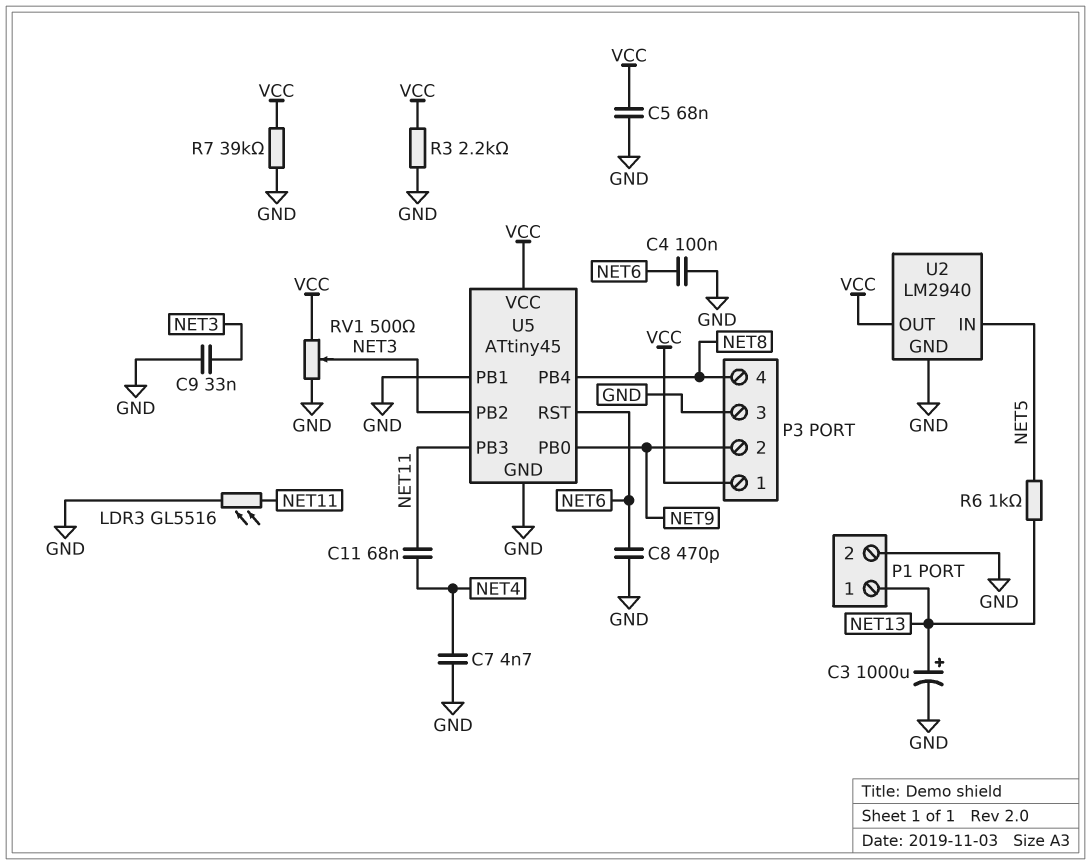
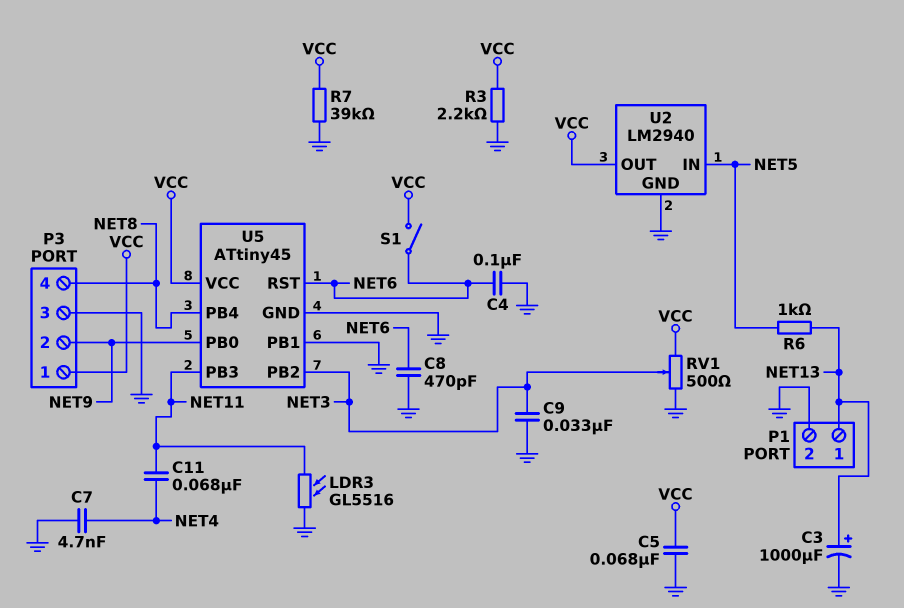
S1: none -> switch (NET6, VCC)

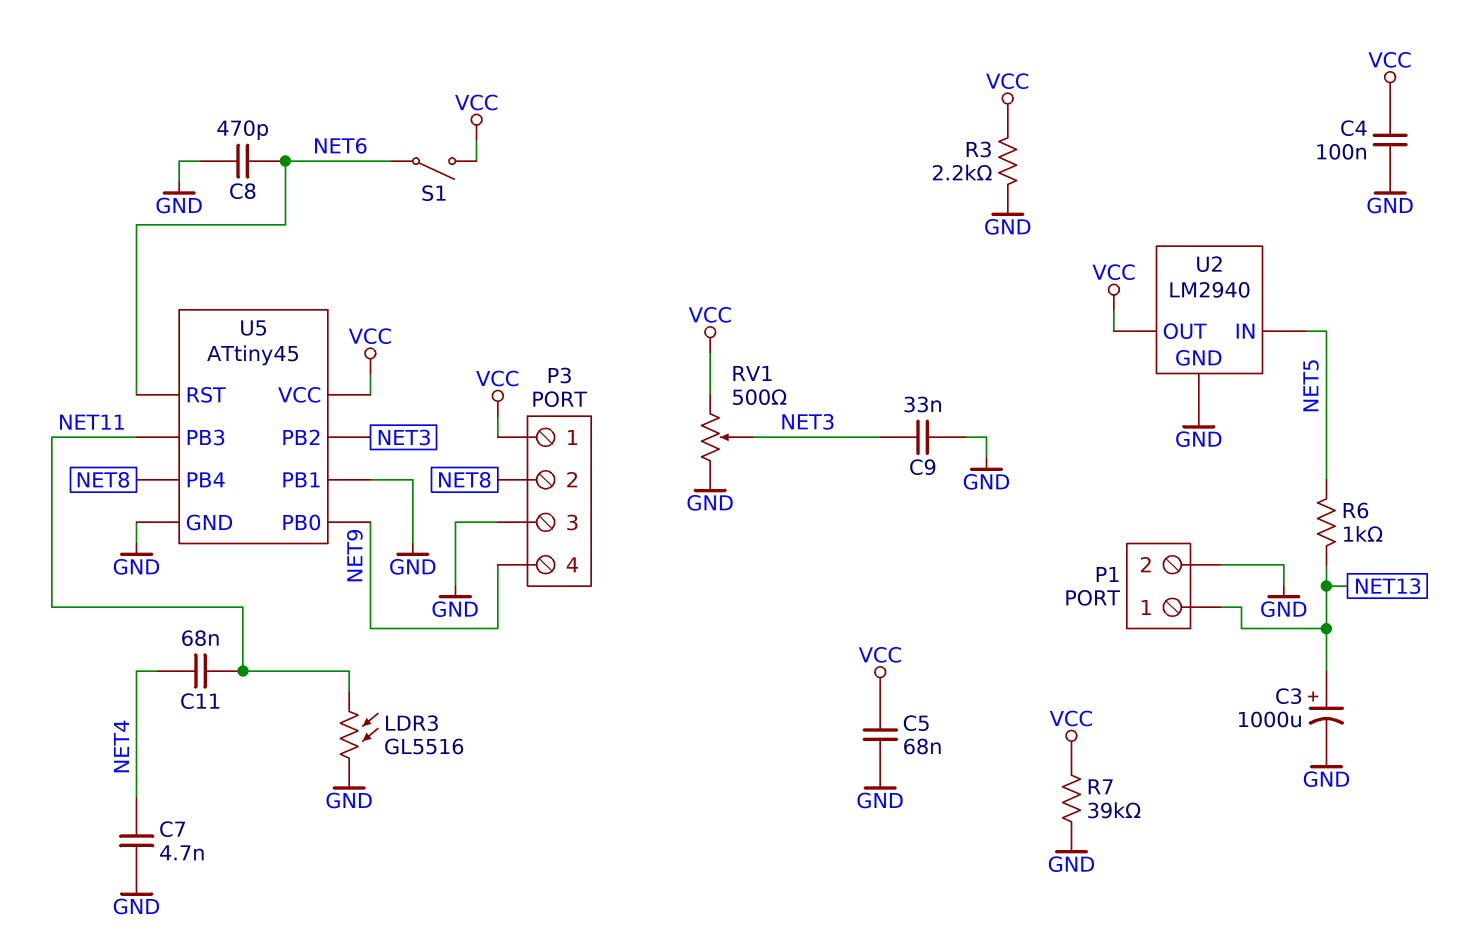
C4: 100nF (GND, NET6) -> 100nF (GND, VCC)
P3 pin 2: NET9 -> NET8
P3 pin 4: NET8 -> NET9

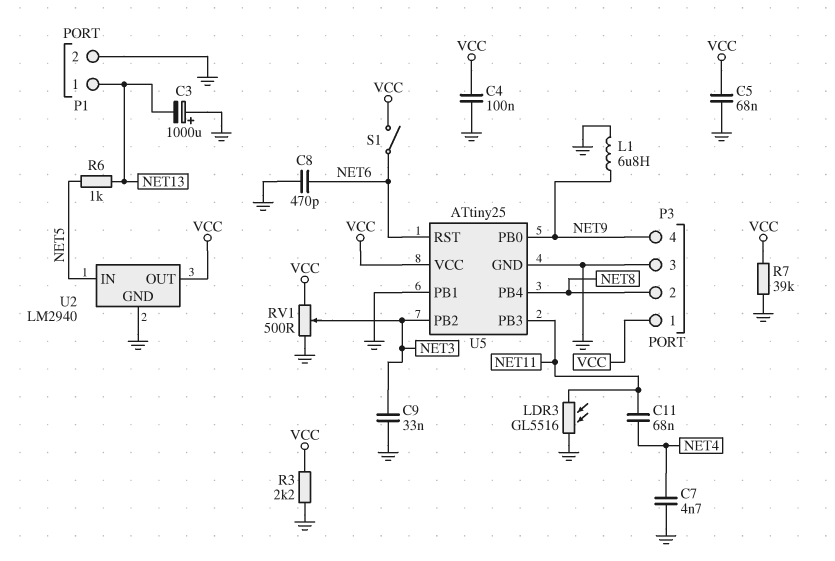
C3: 1000uF (plus NET13, minus GND) -> 1000uF (plus GND, minus NET13)
L1: none -> 6.8uH (GND, NET9)
U5: ATtiny45 -> ATtiny25

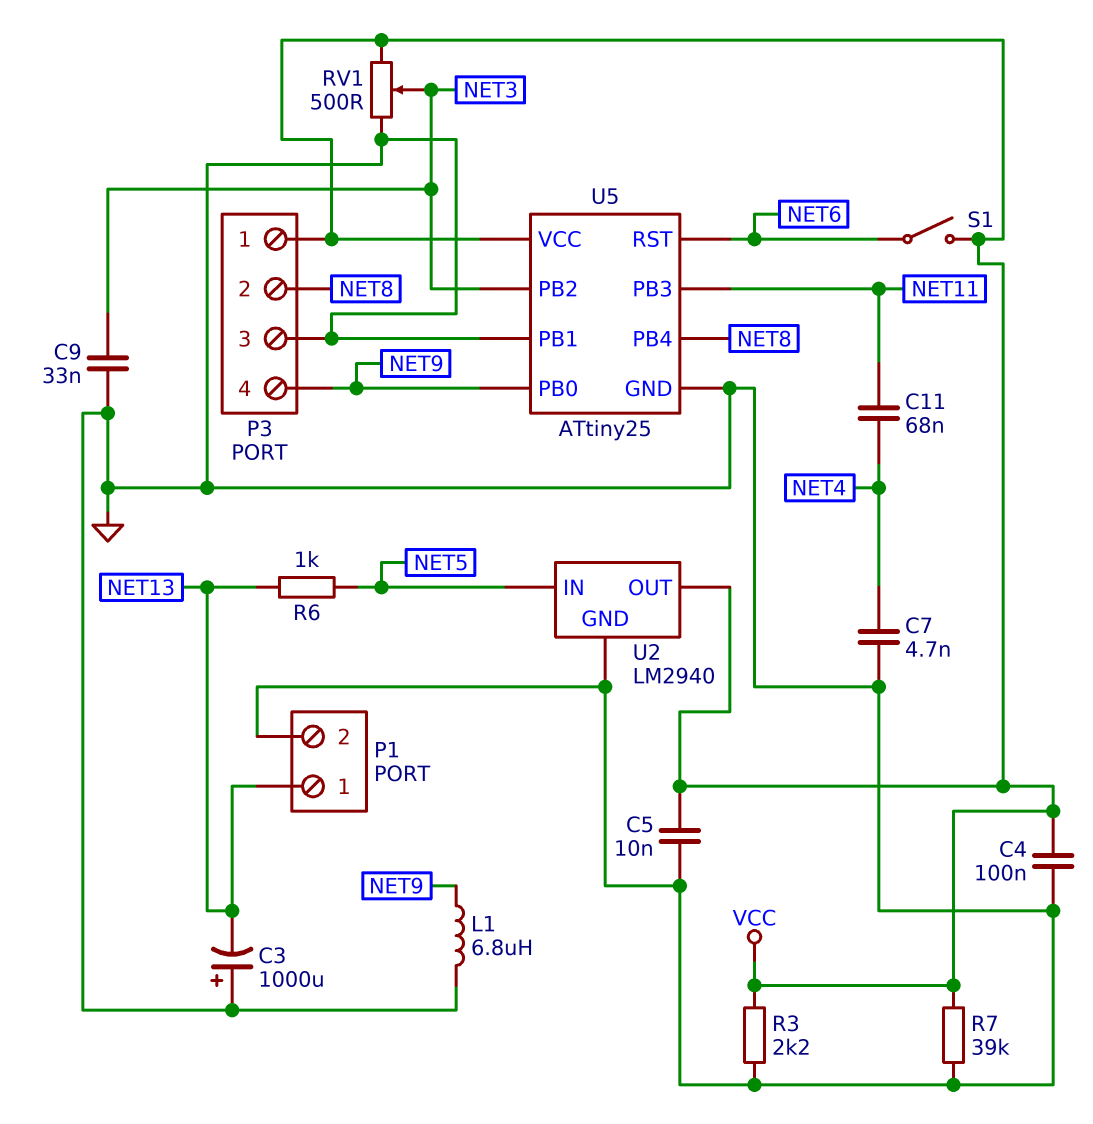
C5: 68nF (GND, VCC) -> 10nF (GND, VCC)
C8: 470pF (GND, NET6) -> none
LDR3: GL5516 (GND, NET11) -> none

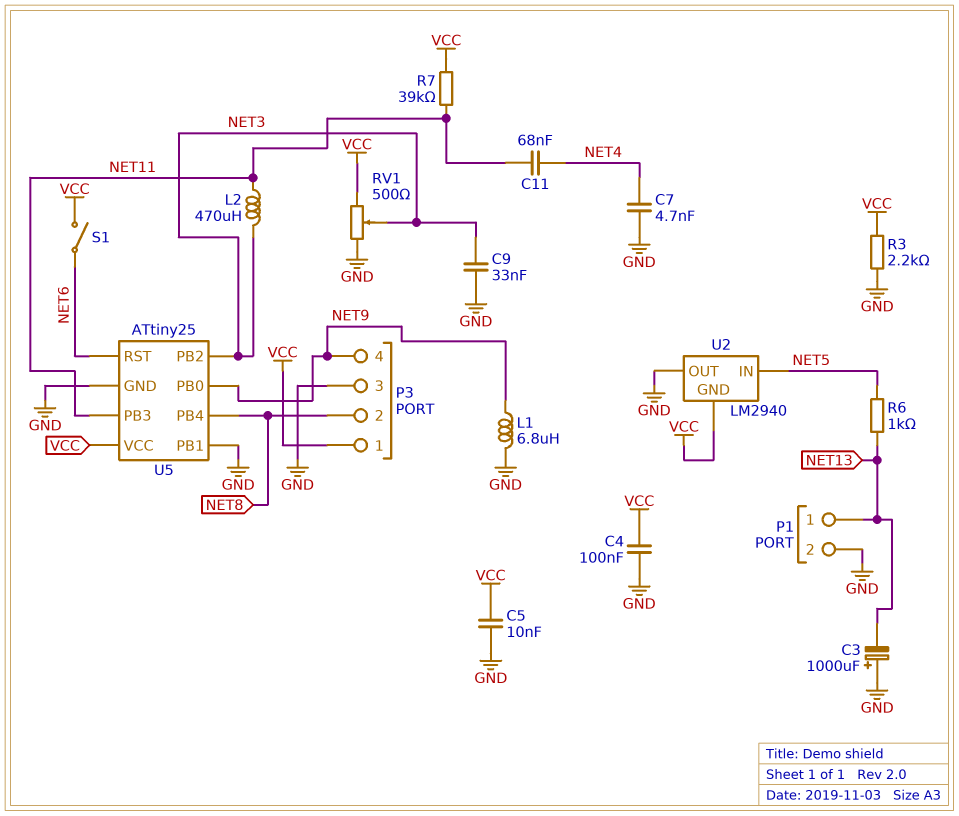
L2: none -> 470uH (NET3, NET11)
R7: 39k (GND, VCC) -> 39k (NET11, VCC)
U2 pin GND: GND -> VCC
U2 pin OUT: VCC -> GND

